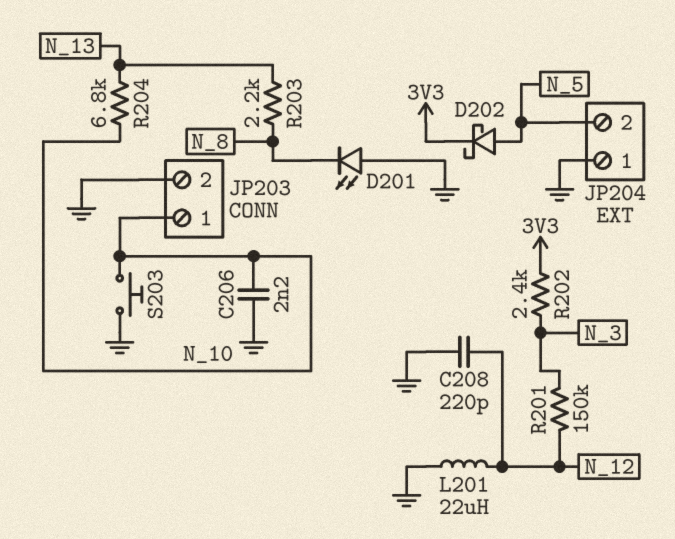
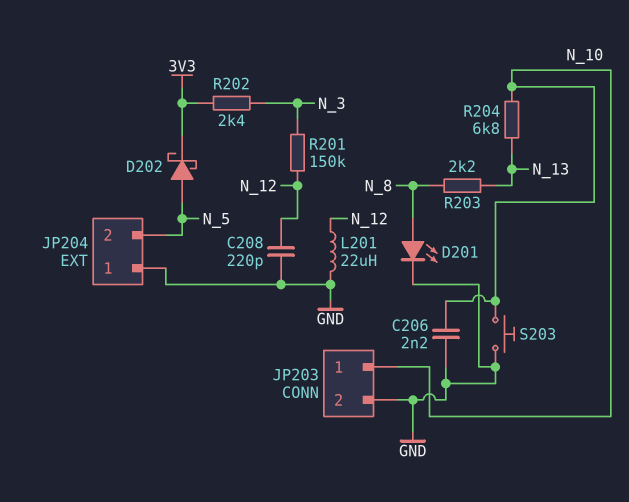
D201: LED (A GND, K N_8) -> LED (A N_8, K GND)

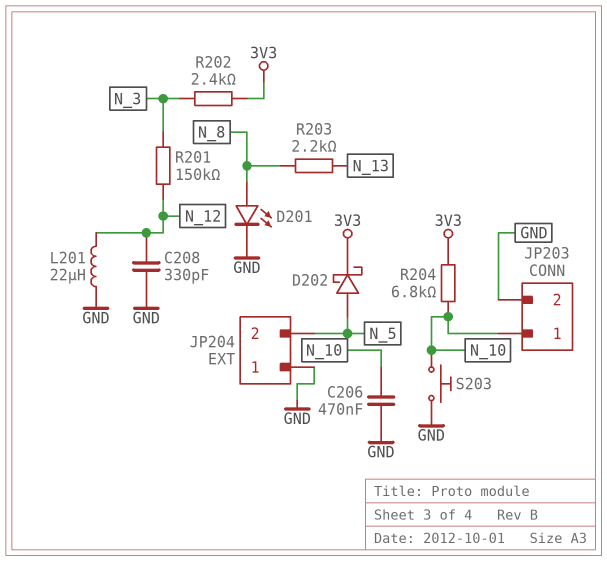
C206: 2.2nF (GND, N_10) -> 470nF (GND, N_10)
C208: 220pF (GND, N_12) -> 330pF (GND, N_12)
R204: 6.8k (N_10, N_13) -> 6.8k (3V3, N_10)

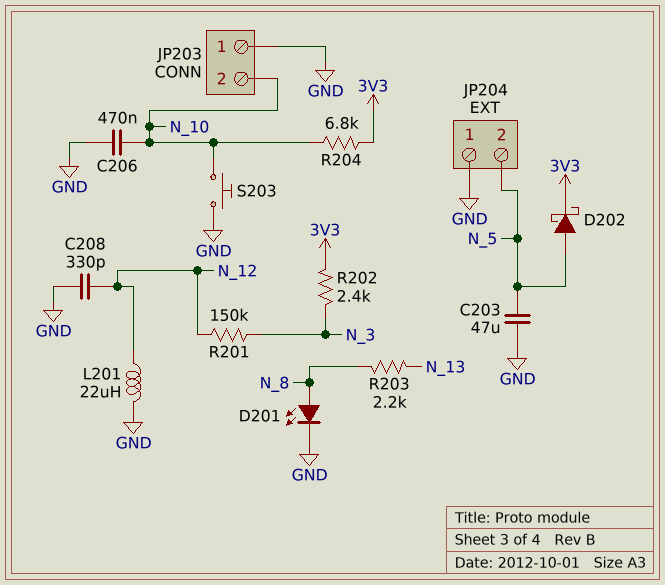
C203: none -> 47uF (GND, N_5)
JP203 pin 1: N_10 -> GND
JP203 pin 2: GND -> N_10

